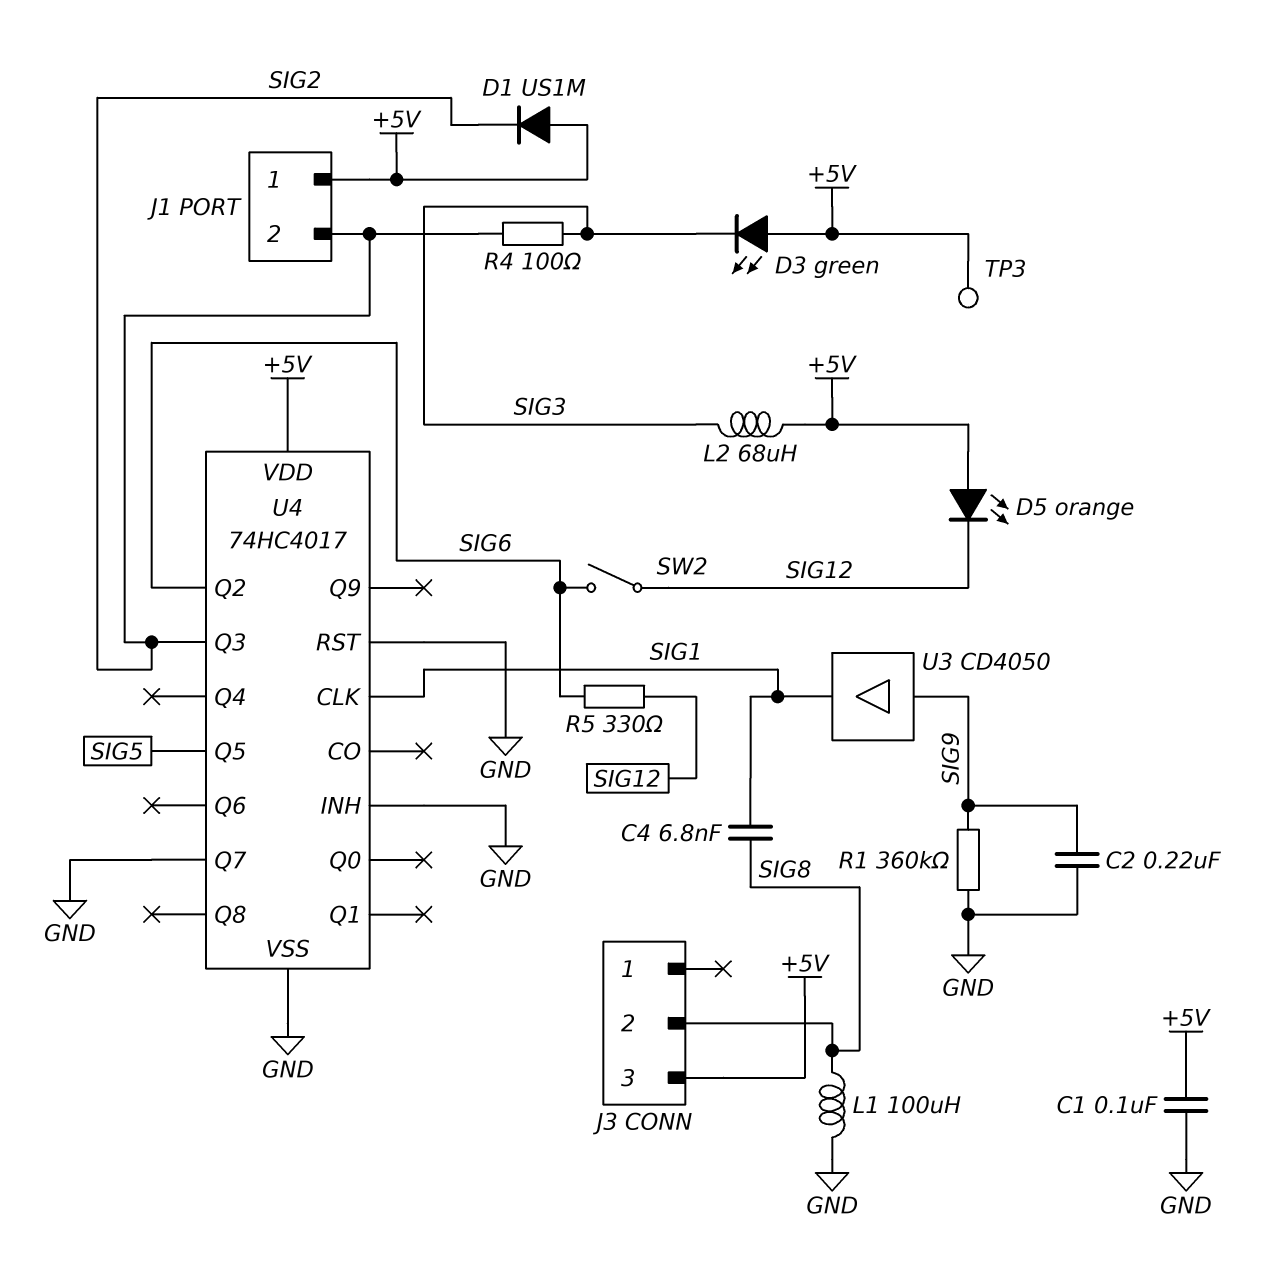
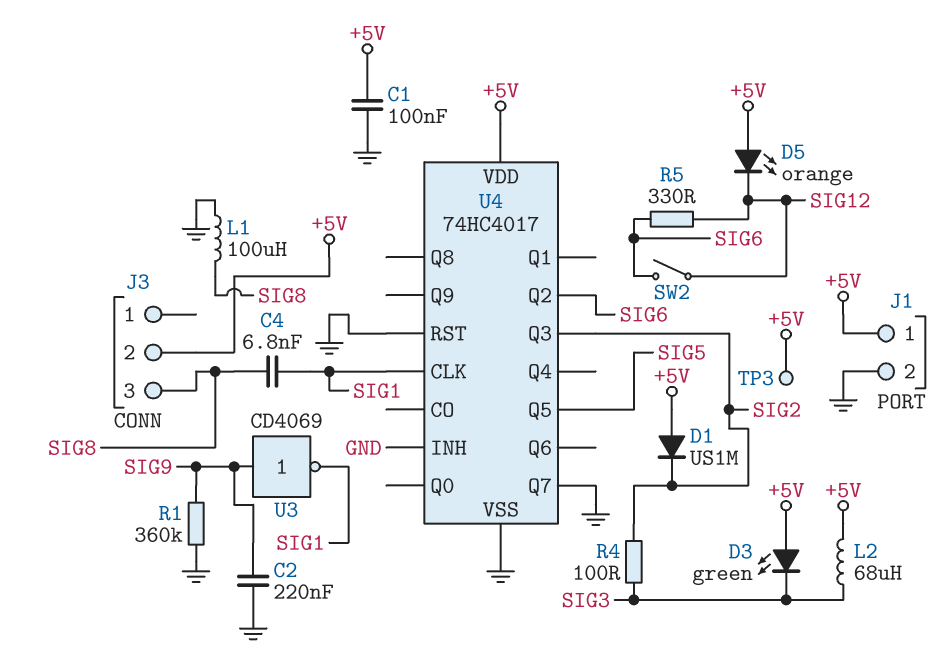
J1 pin 2: SIG2 -> GND
J3 pin 2: SIG8 -> +5V
J3 pin 3: +5V -> SIG8
U3: buffer CD4050 (in SIG9, out SIG1) -> NOT CD4069 (in SIG9, out SIG1)

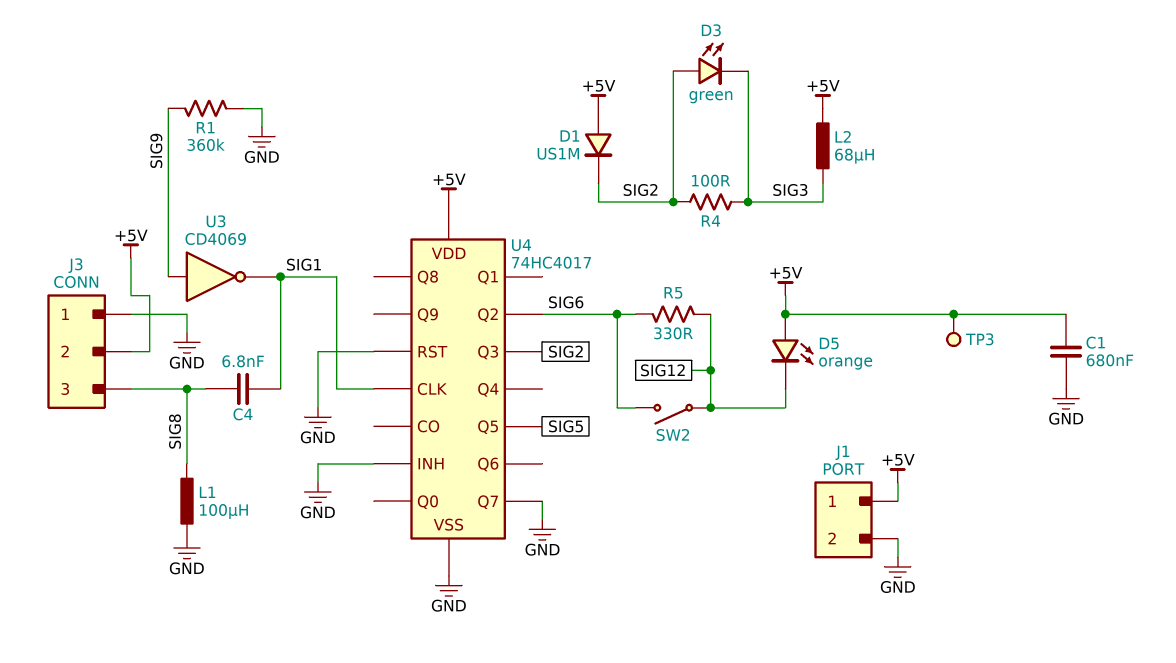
C1: 100nF (+5V, GND) -> 680nF (+5V, GND)
C2: 220nF (GND, SIG9) -> none
D3: LED green (A +5V, K SIG3) -> LED green (A SIG2, K SIG3)
J3 pin 1: none -> GND

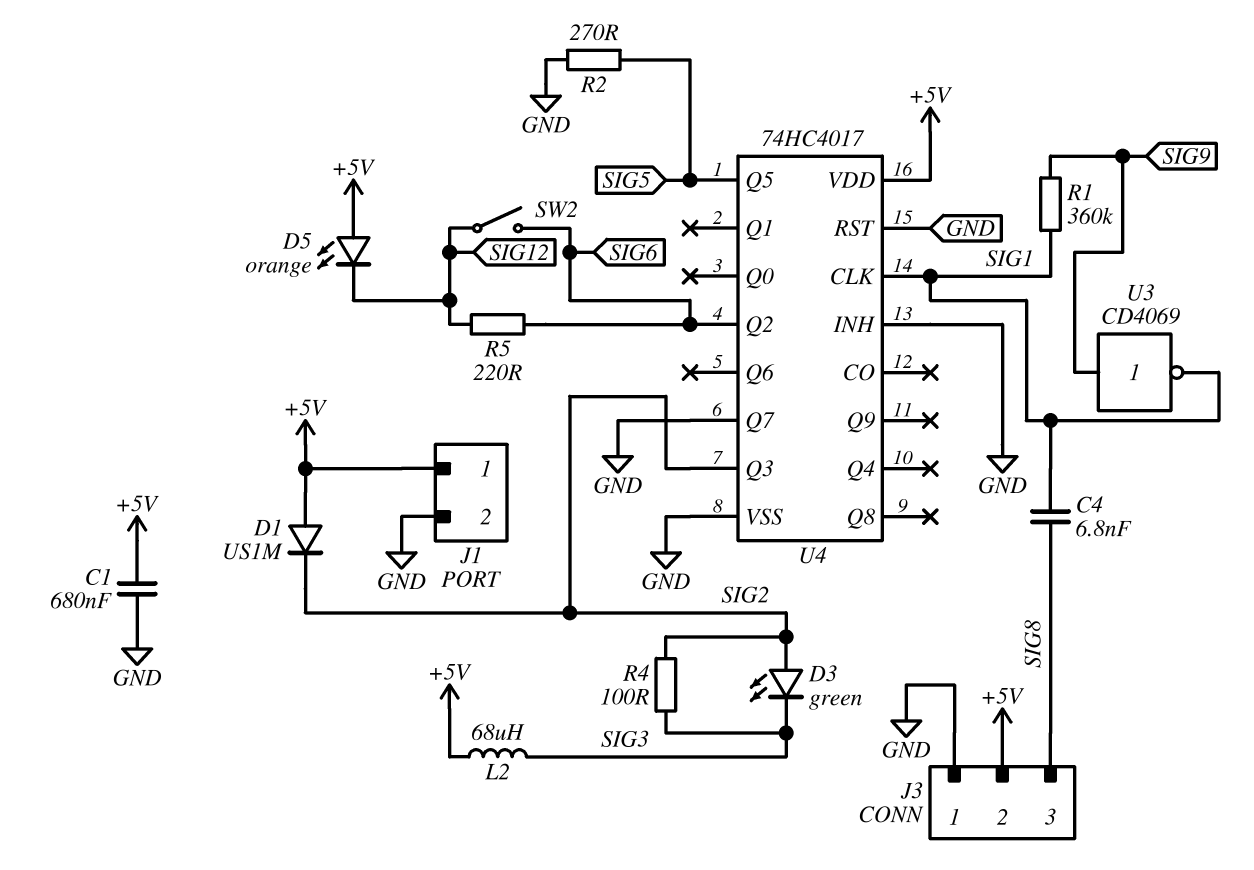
L1: 100uH (GND, SIG8) -> none
R1: 360k (GND, SIG9) -> 360k (SIG1, SIG9)
R2: none -> 270 (GND, SIG5)
R5: 330 (SIG6, SIG12) -> 220 (SIG6, SIG12)
TP3: test point (+5V) -> none

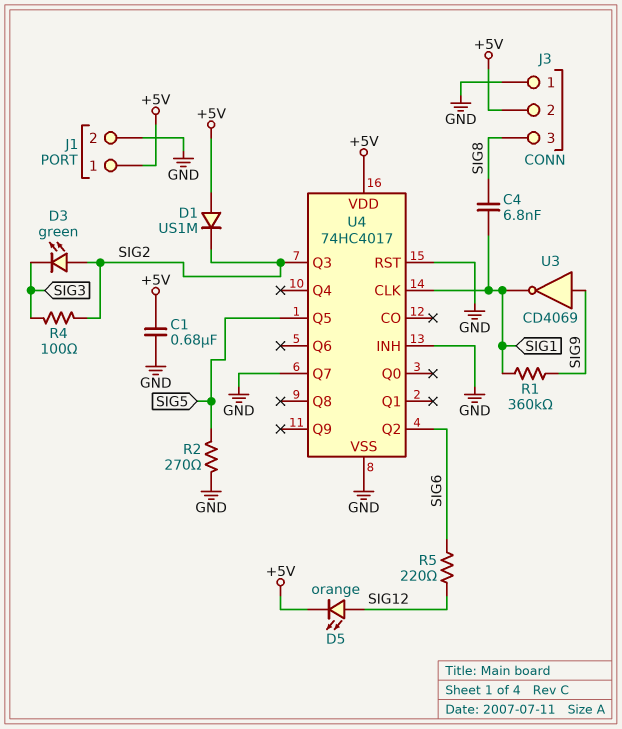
D5: LED orange (A +5V, K SIG12) -> LED orange (A SIG12, K +5V)
L2: 68uH (+5V, SIG3) -> none
SW2: switch (SIG6, SIG12) -> none

